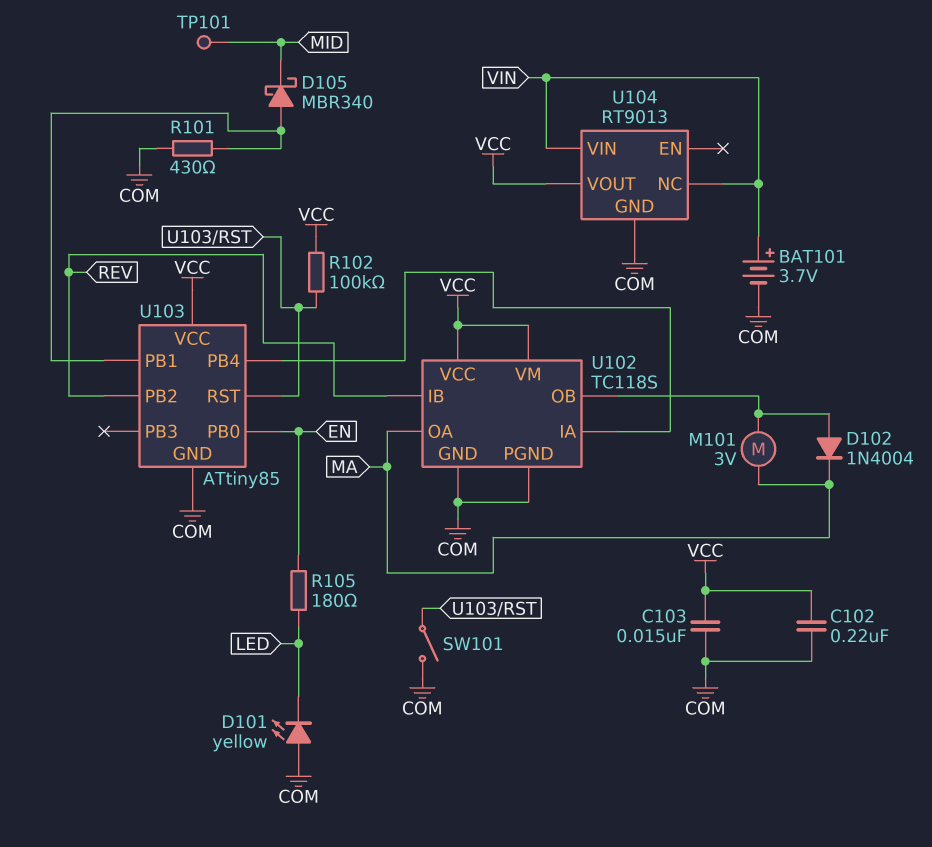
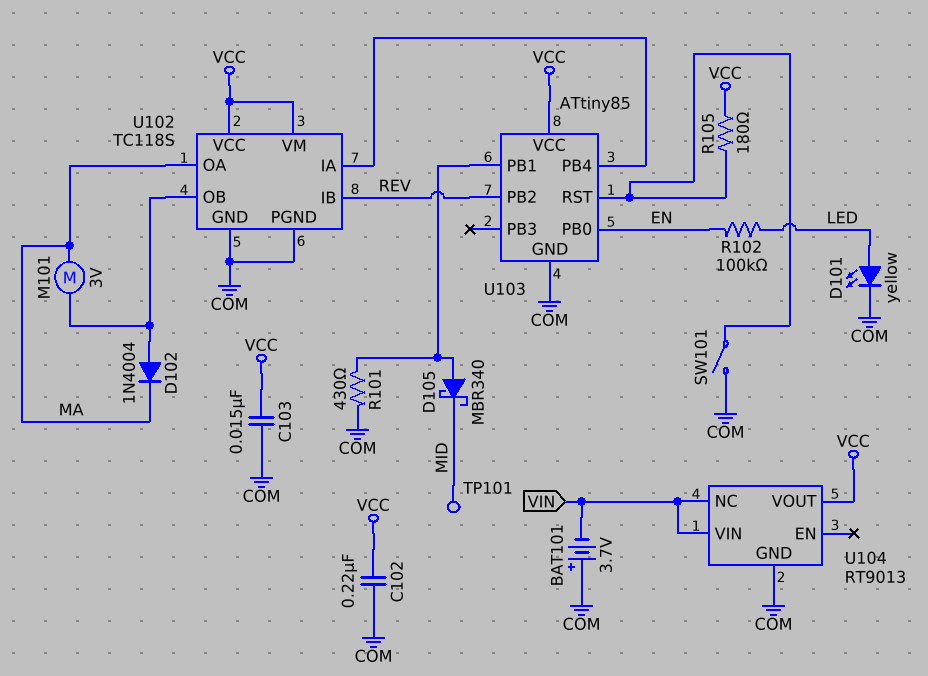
BAT101: 3.7V (plus VIN, minus COM) -> 3.7V (plus COM, minus VIN)
D101: LED yellow (A COM, K LED) -> LED yellow (A LED, K COM)
R102: 100k (U103/RST, VCC) -> 100k (EN, LED)
R105: 180 (EN, LED) -> 180 (U103/RST, VCC)

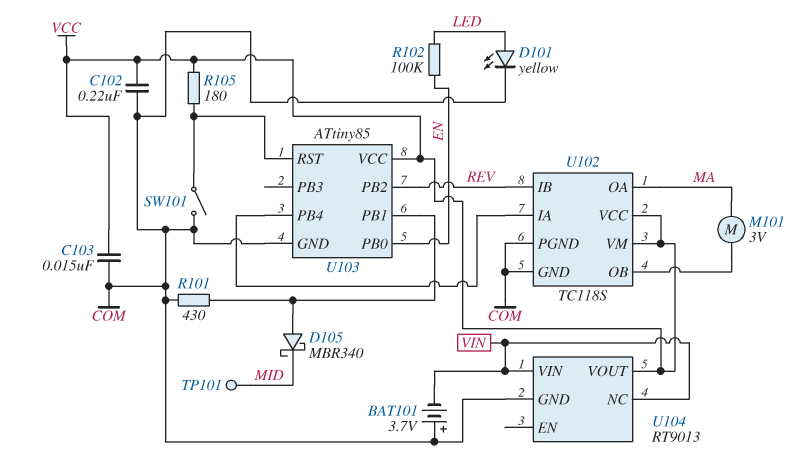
D102: diode 1N4004 (A U102/OB, K MA) -> none

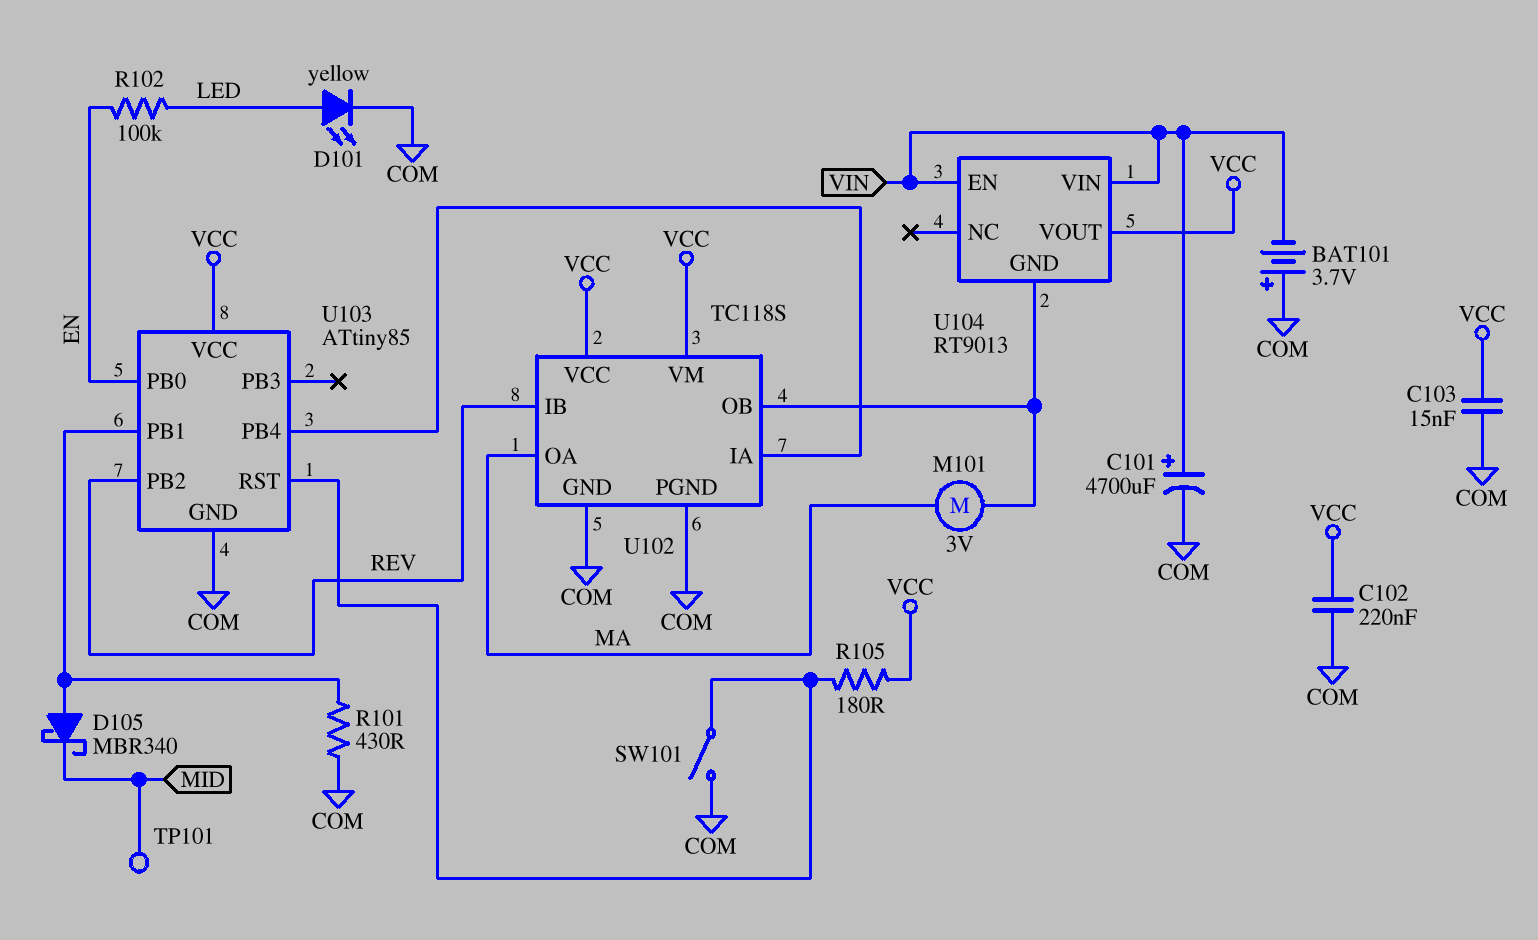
C101: none -> 4700uF (plus VIN, minus COM)
U104 pin EN: none -> VIN
U104 pin GND: COM -> U102/OB
U104 pin NC: VIN -> none

